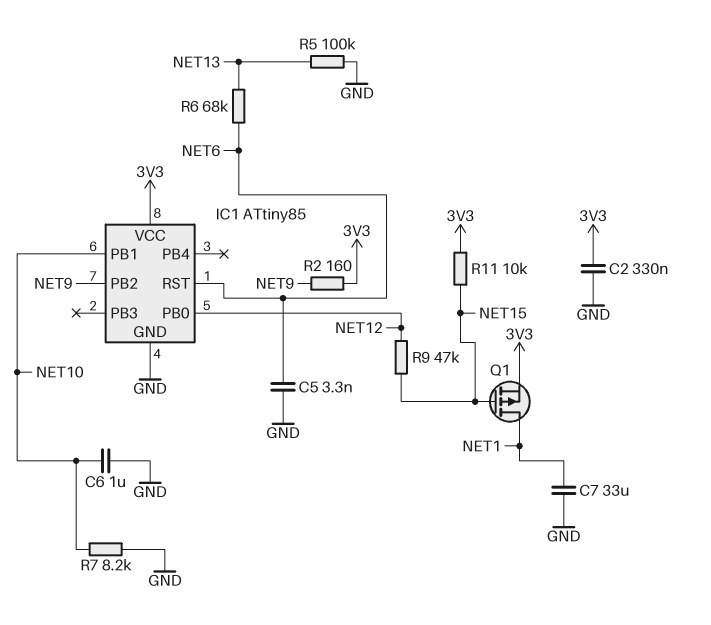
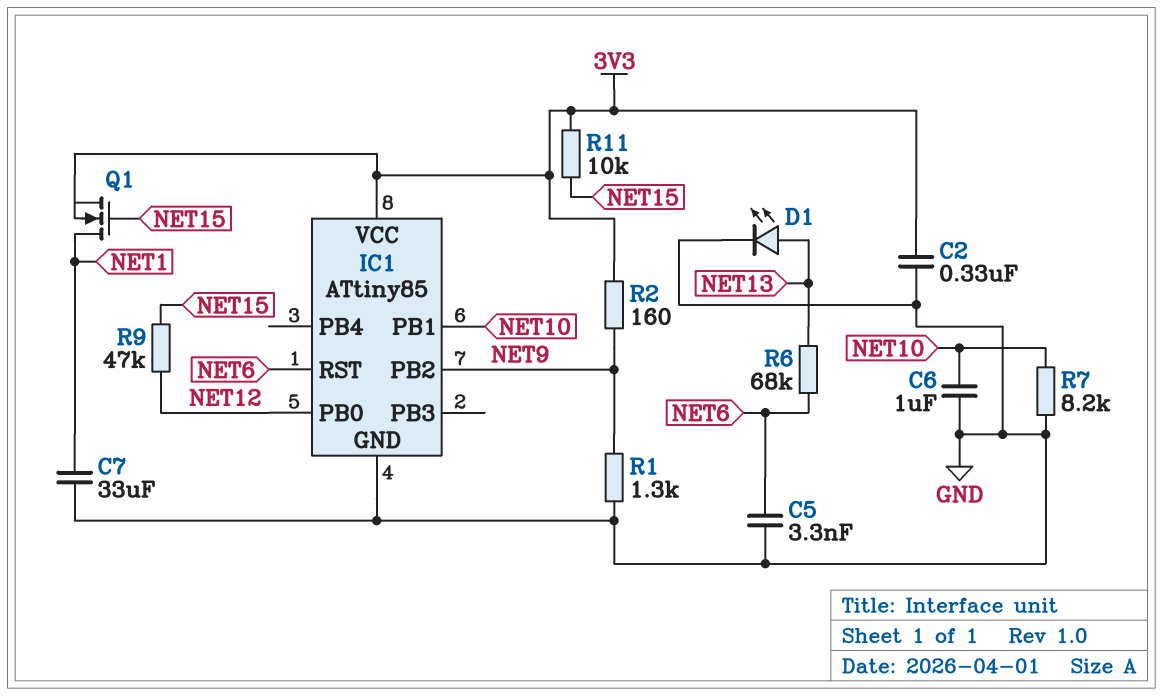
D1: none -> LED (A NET13, K GND)
Q1: PMOS (G NET15, D NET1, S 3V3) -> NMOS (G NET15, D NET1, S 3V3)
R1: none -> 1.3k (GND, NET9)
R5: 100k (GND, NET13) -> none

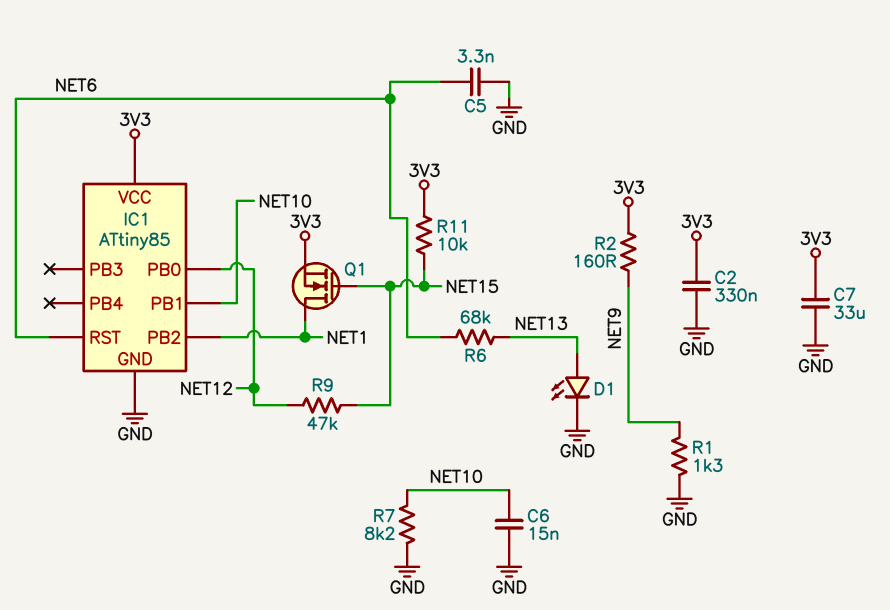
C6: 1uF (GND, NET10) -> 15nF (GND, NET10)
C7: 33uF (GND, NET1) -> 33uF (3V3, GND)
IC1 pin PB2: NET9 -> NET1

